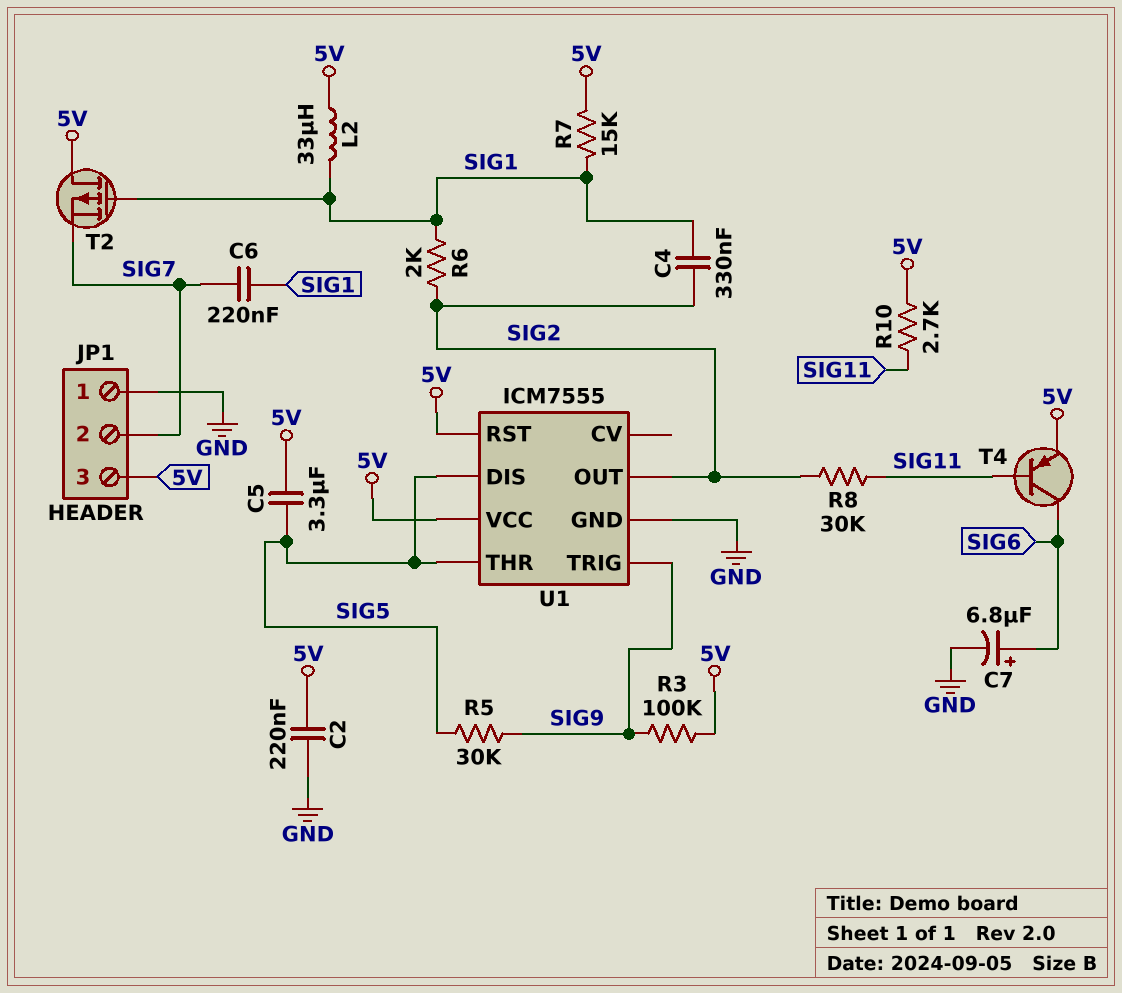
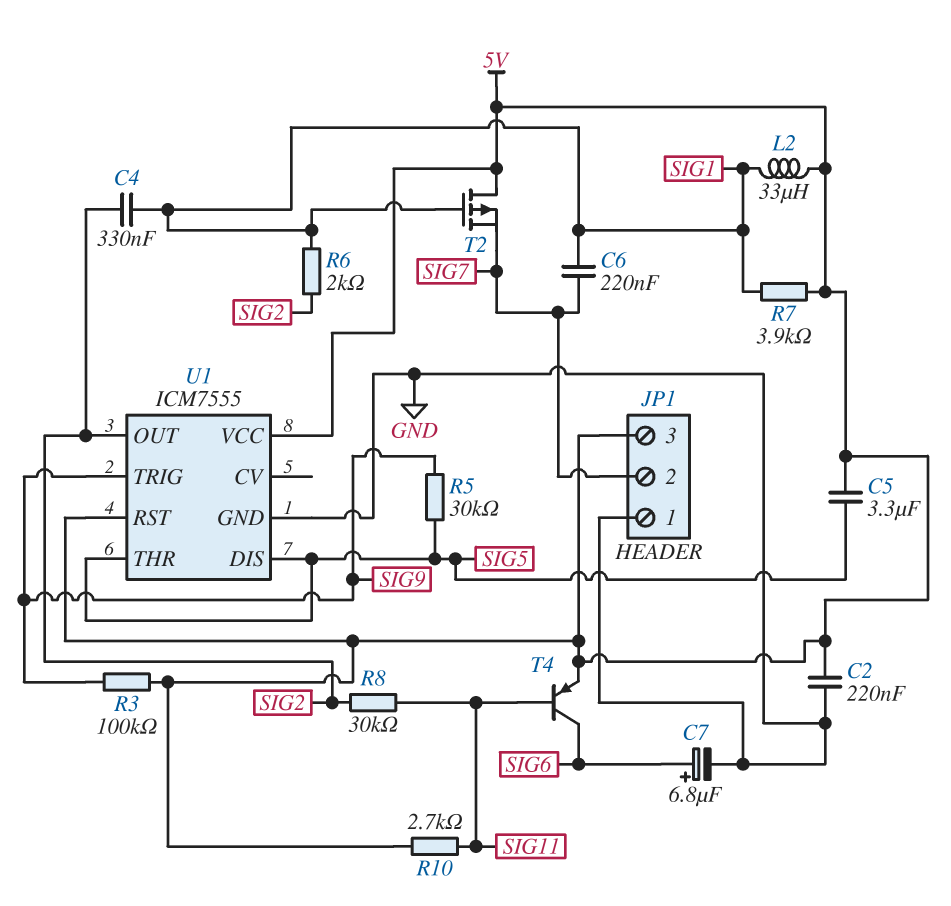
R7: 15k (5V, SIG1) -> 3.9k (5V, SIG1)

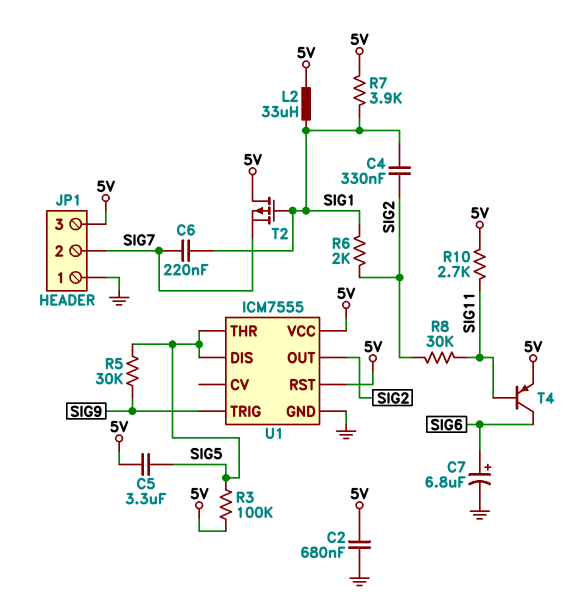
C2: 220nF (5V, GND) -> 680nF (5V, GND)
R3: 100k (5V, SIG9) -> 100k (5V, SIG5)

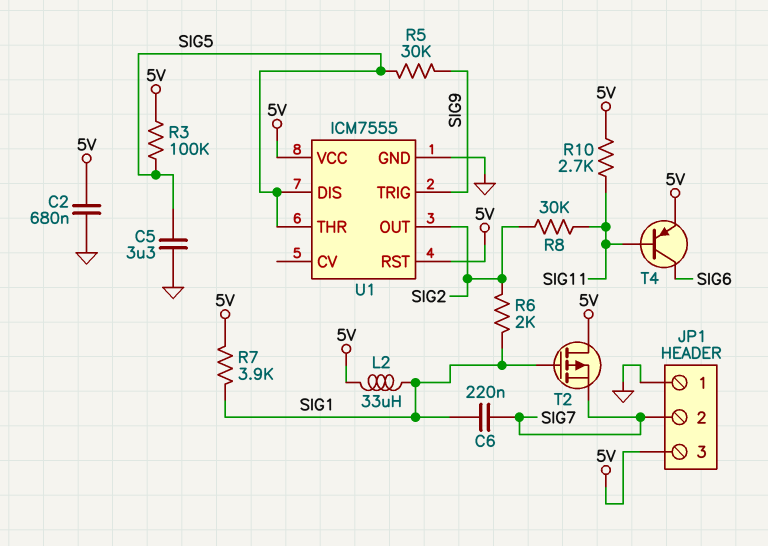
C4: 330nF (SIG1, SIG2) -> none
C5: 3.3uF (5V, SIG5) -> 3.3uF (GND, SIG5)
C7: 6.8uF (plus SIG6, minus GND) -> none

